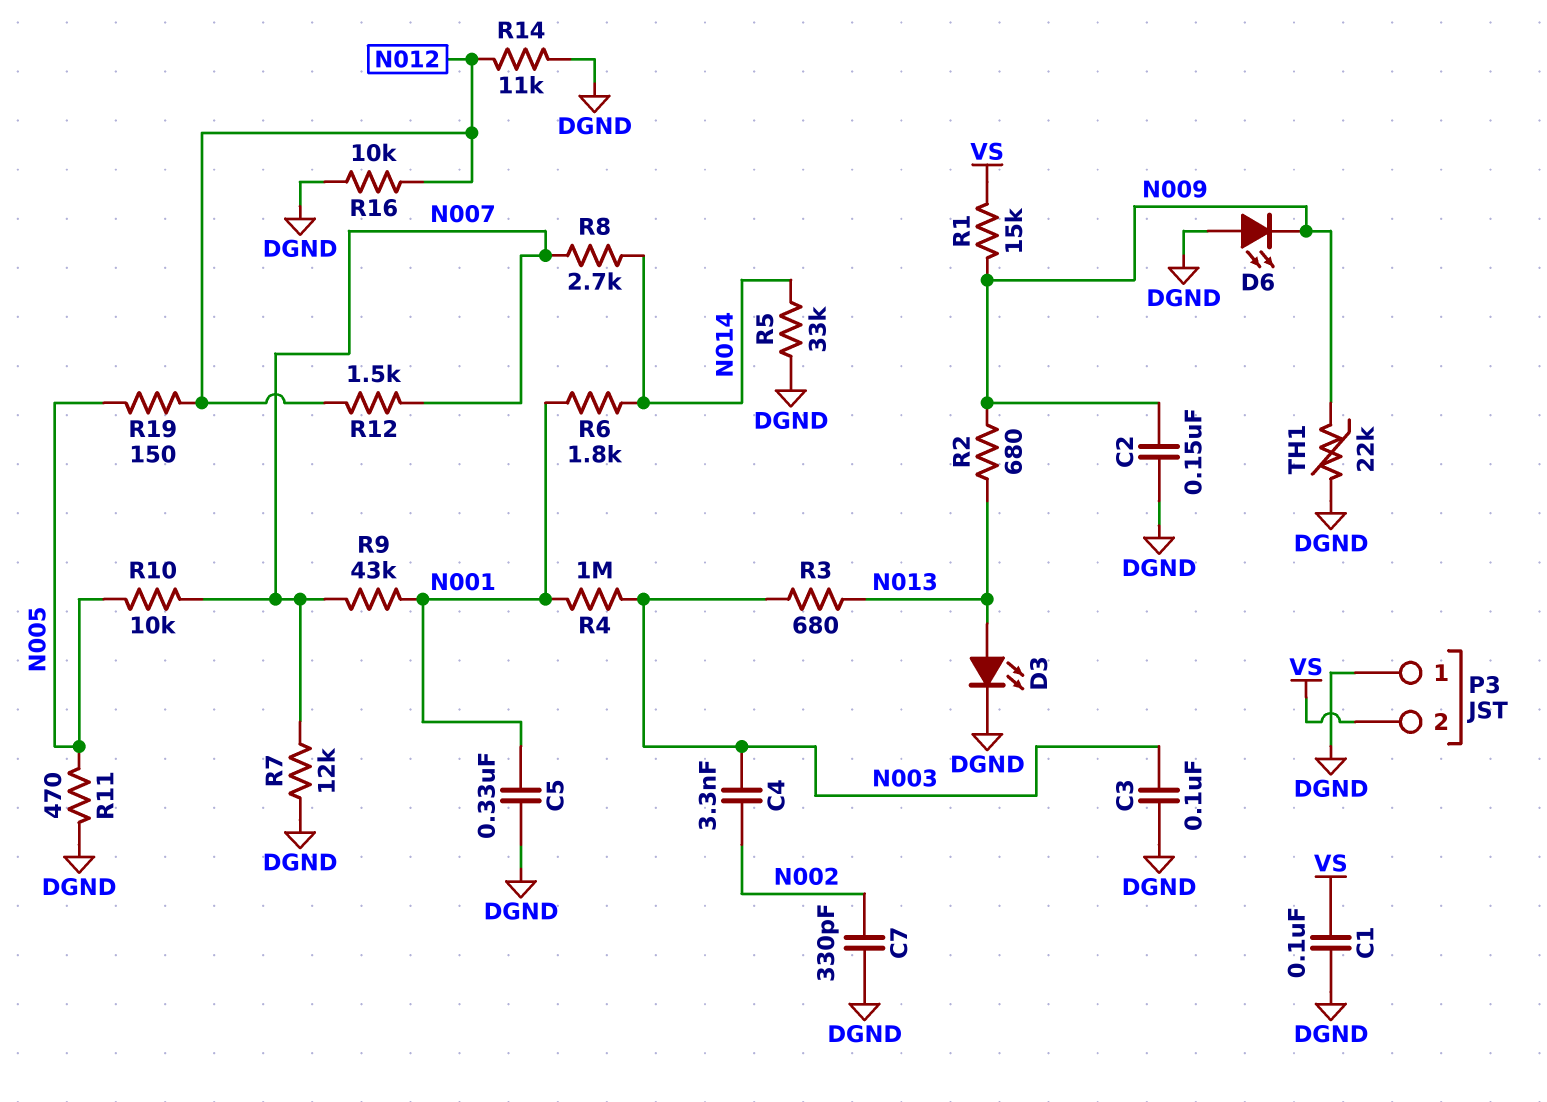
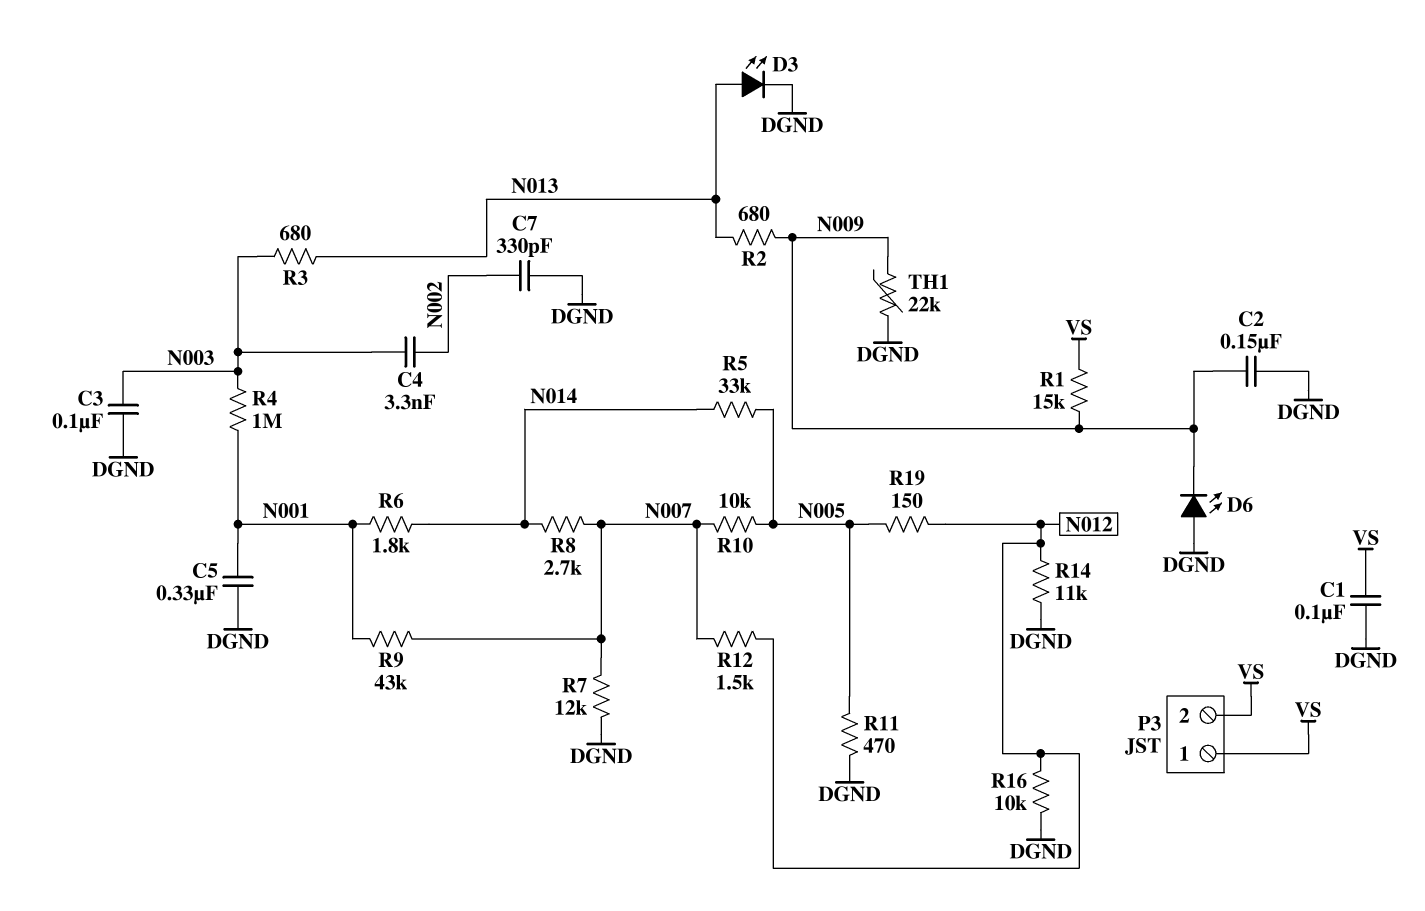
P3 pin 1: DGND -> VS
R5: 33k (DGND, N014) -> 33k (N005, N014)

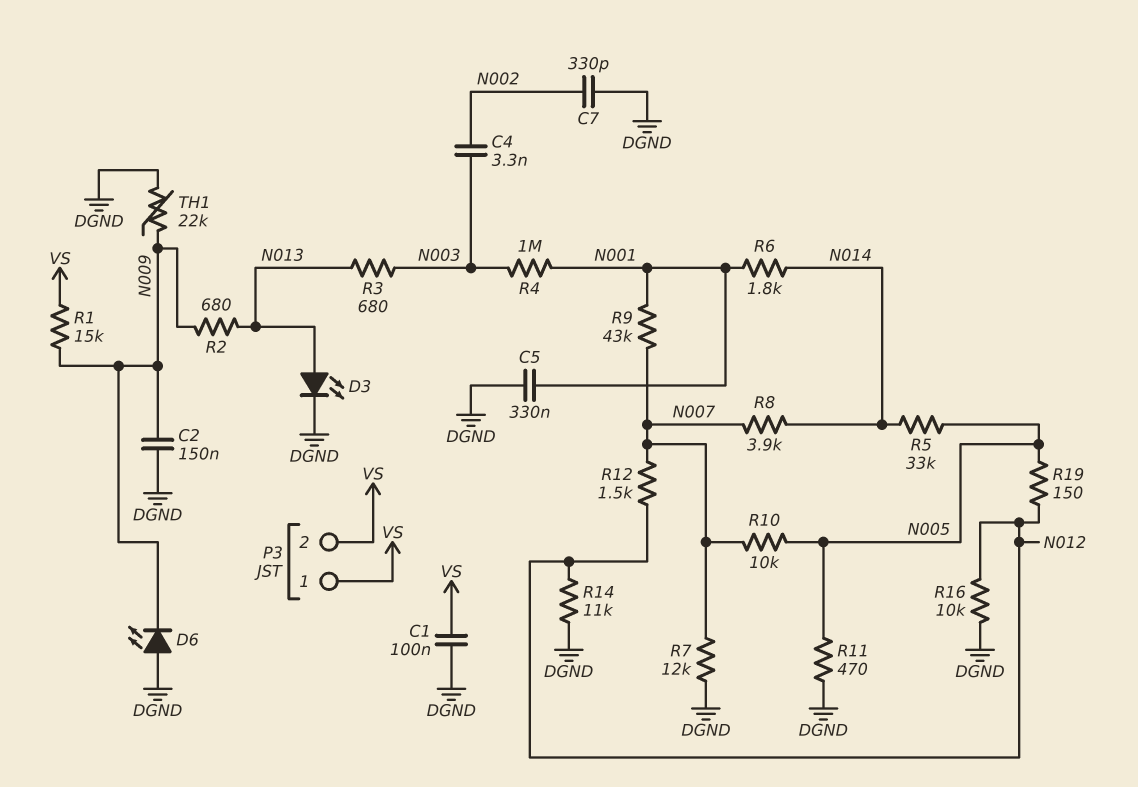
C3: 100nF (DGND, N003) -> none
R8: 2.7k (N007, N014) -> 3.9k (N007, N014)

